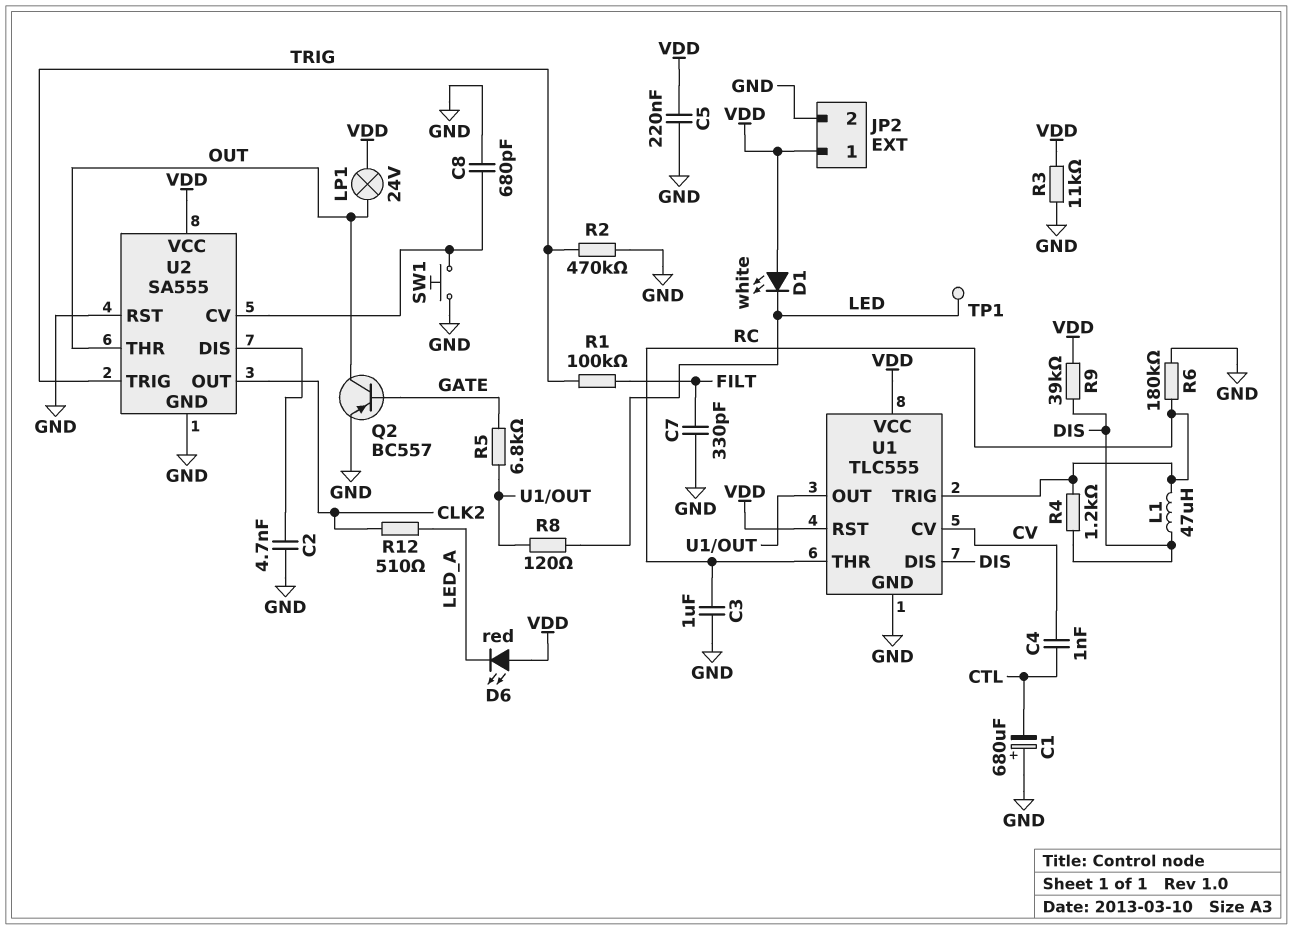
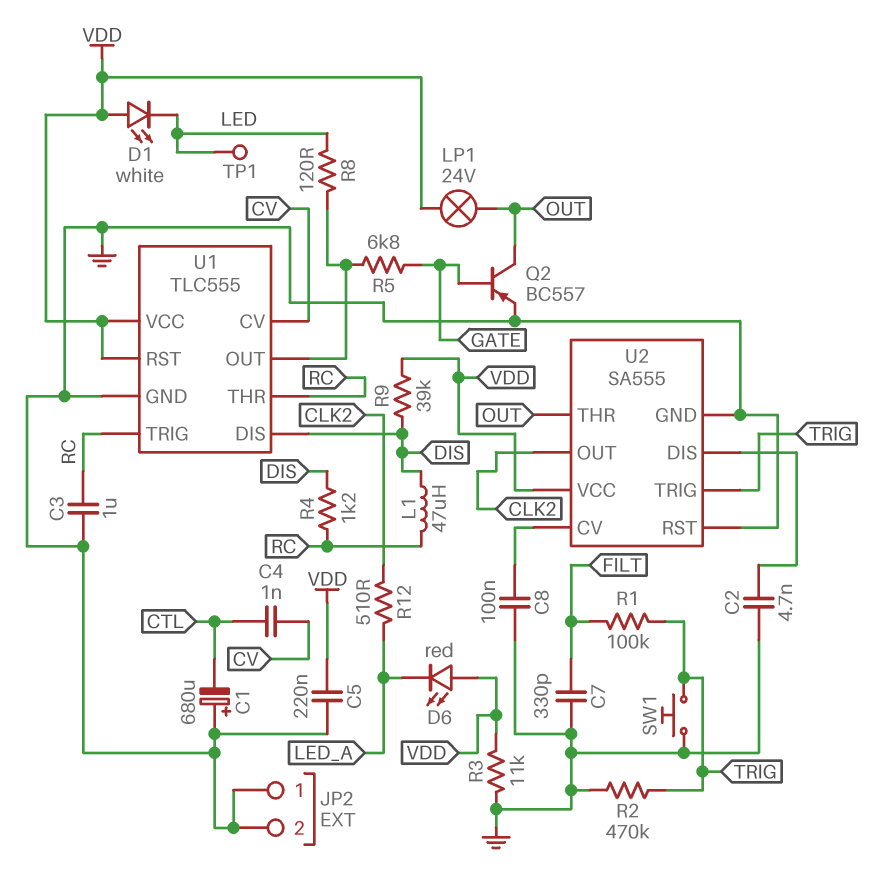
C8: 680pF (GND, U2/CV) -> 100nF (GND, U2/CV)
JP2 pin 1: VDD -> GND
R6: 180k (GND, RC) -> none
SW1: button (GND, U2/CV) -> button (GND, TRIG)

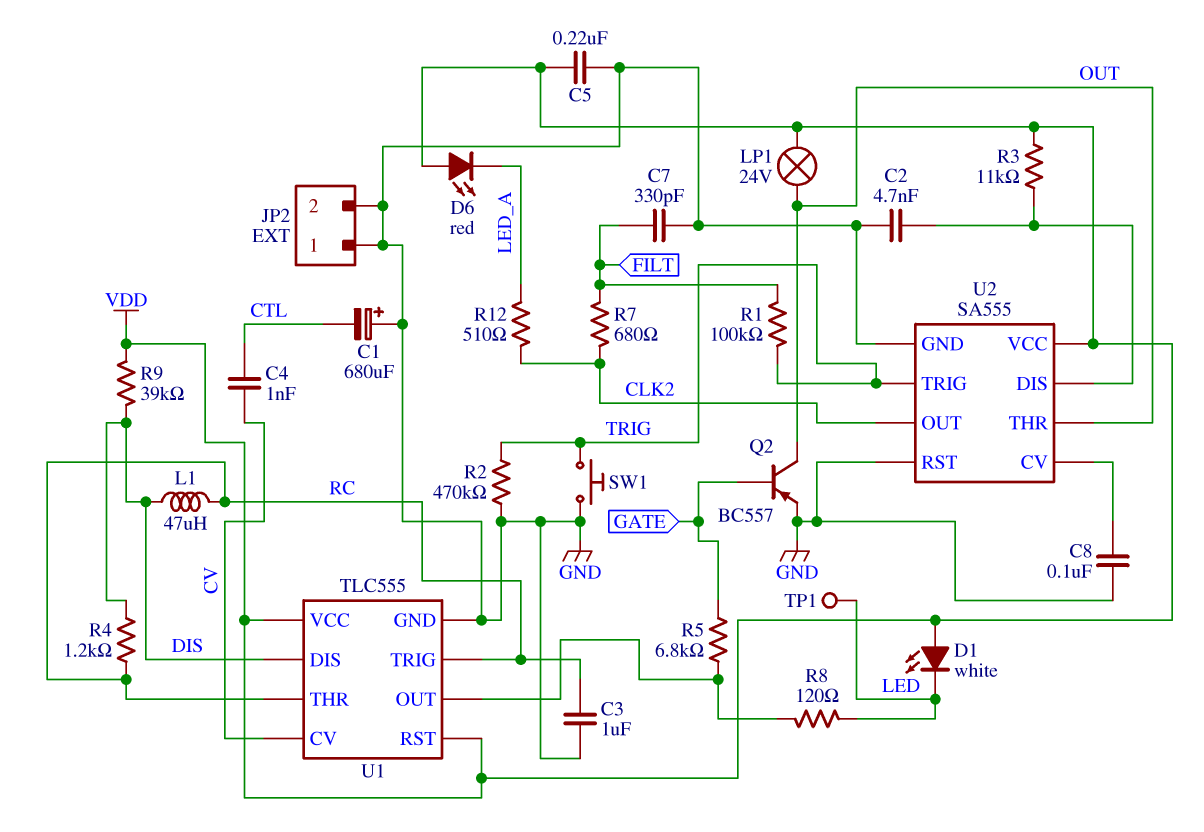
R3: 11k (GND, VDD) -> 11k (U2/DIS, VDD)
R7: none -> 680 (CLK2, FILT)

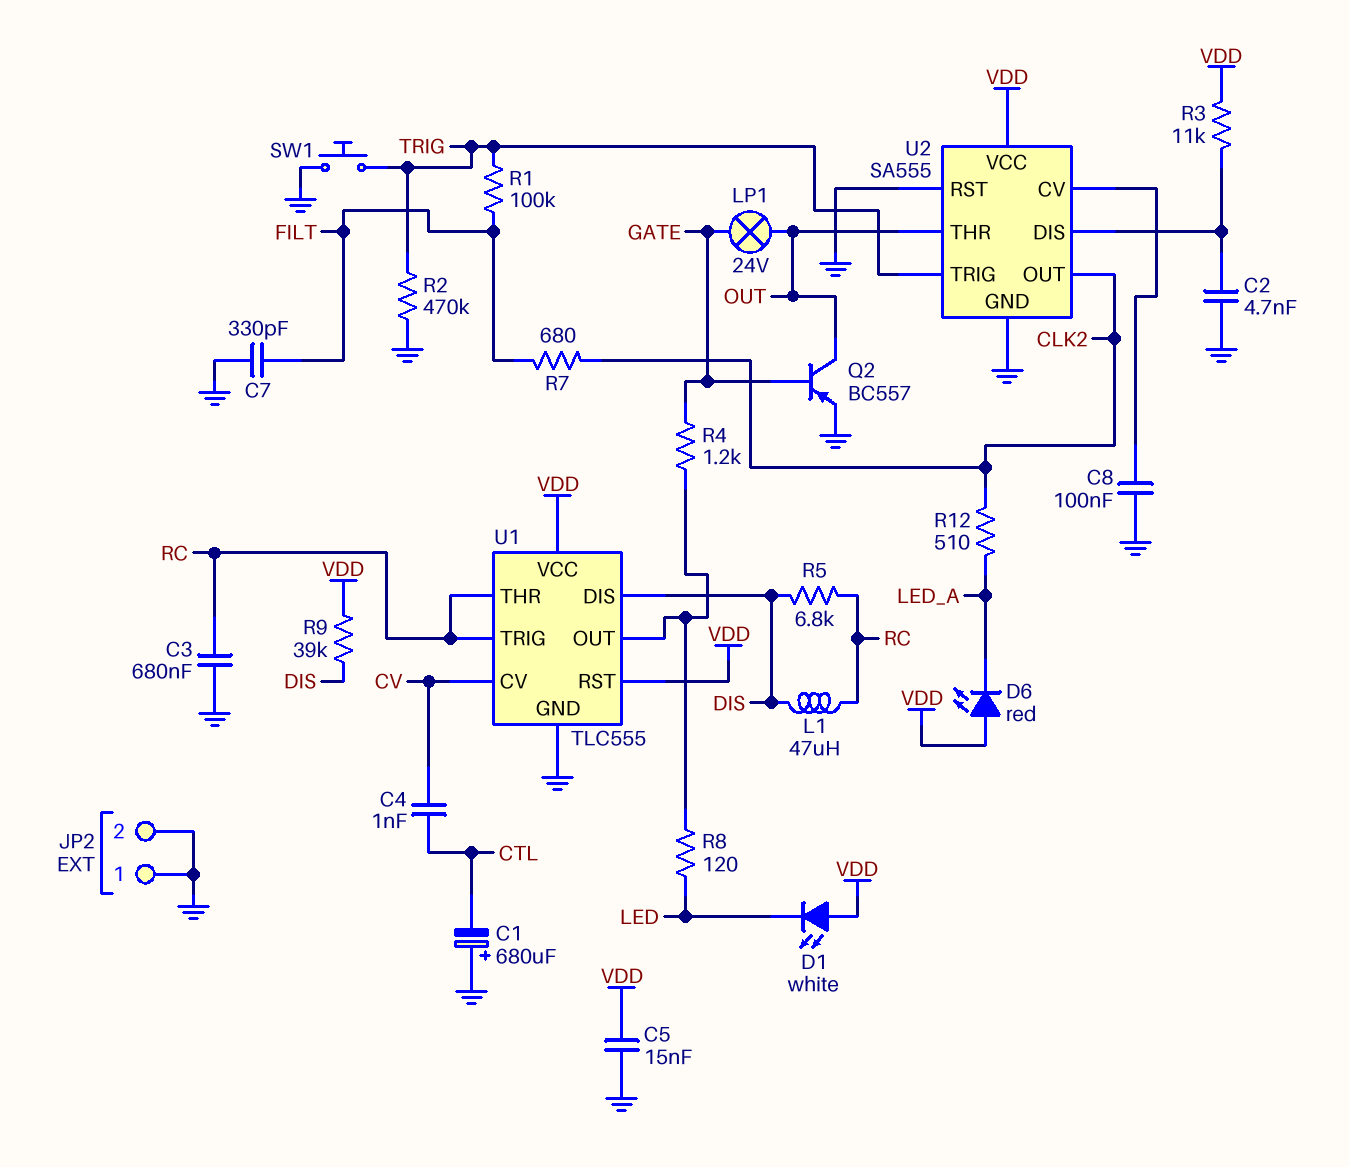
C3: 1uF (GND, RC) -> 680nF (GND, RC)
C5: 220nF (GND, VDD) -> 15nF (GND, VDD)
LP1: lamp 24V (OUT, VDD) -> lamp 24V (GATE, OUT)
R4: 1.2k (DIS, RC) -> 1.2k (GATE, U1/OUT)
R5: 6.8k (GATE, U1/OUT) -> 6.8k (DIS, RC)
TP1: test point (LED) -> none

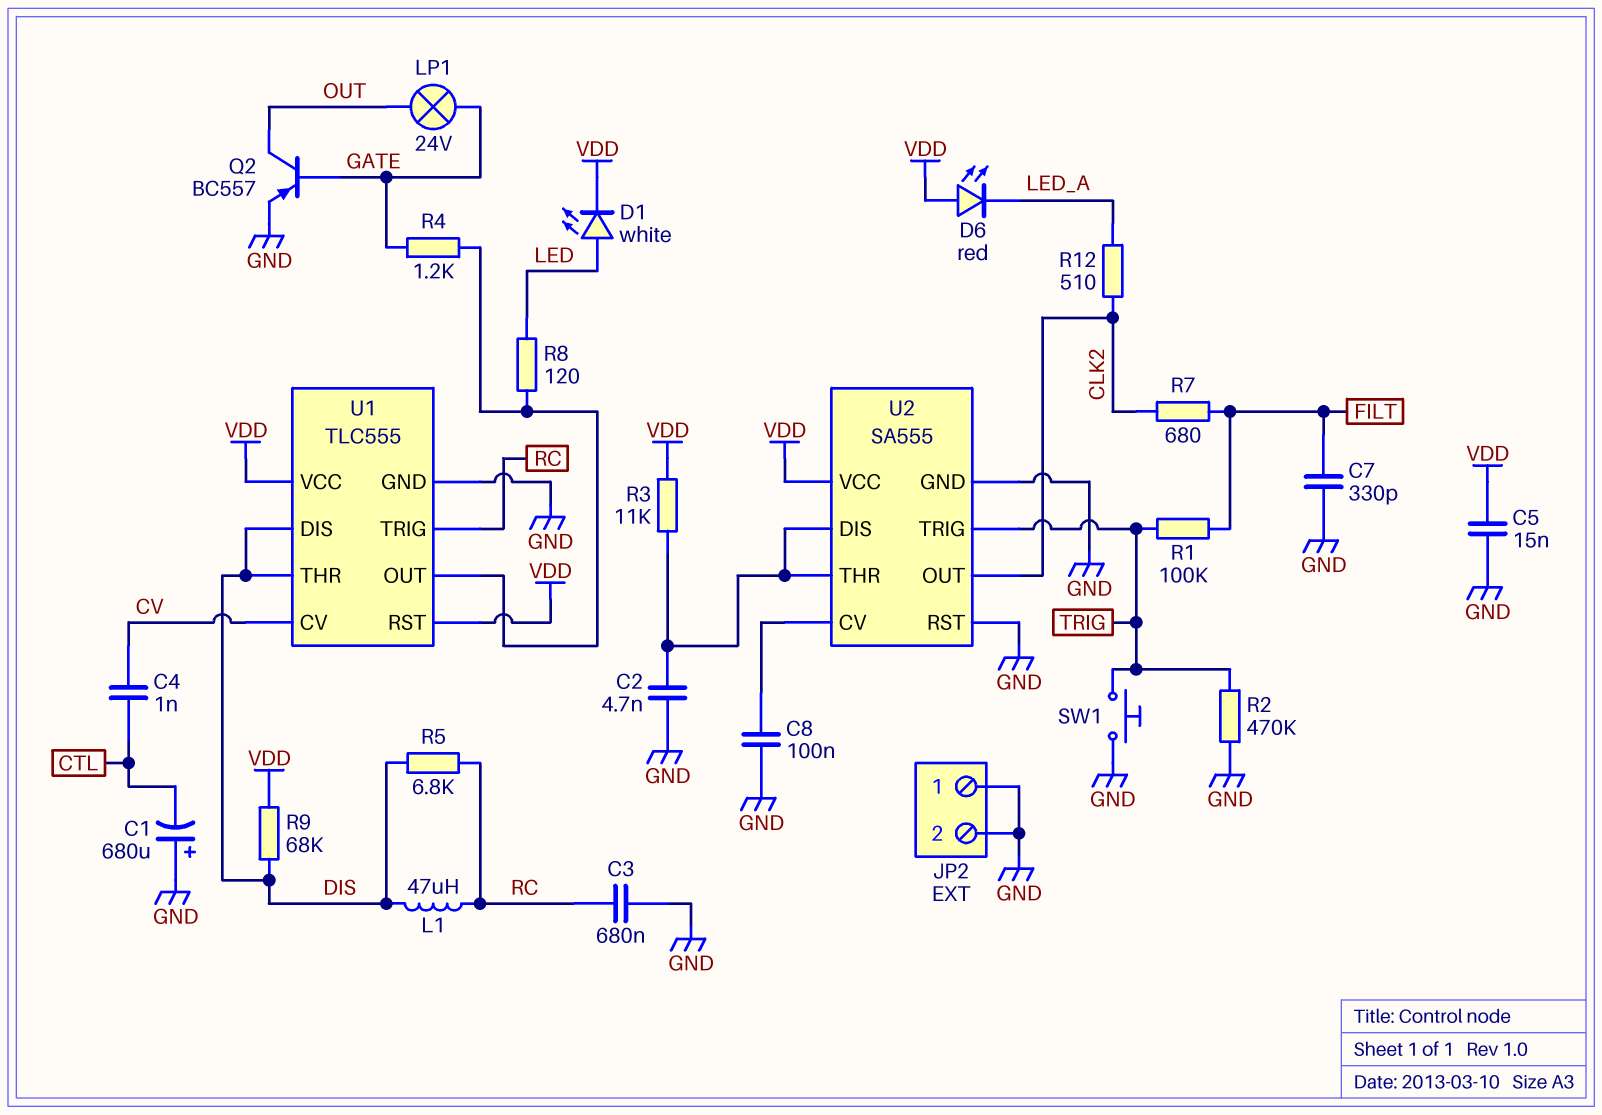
D1: LED white (A VDD, K LED) -> LED white (A LED, K VDD)
R9: 39k (DIS, VDD) -> 68k (DIS, VDD)
U1 pin THR: RC -> DIS
U2 pin THR: OUT -> U2/DIS

